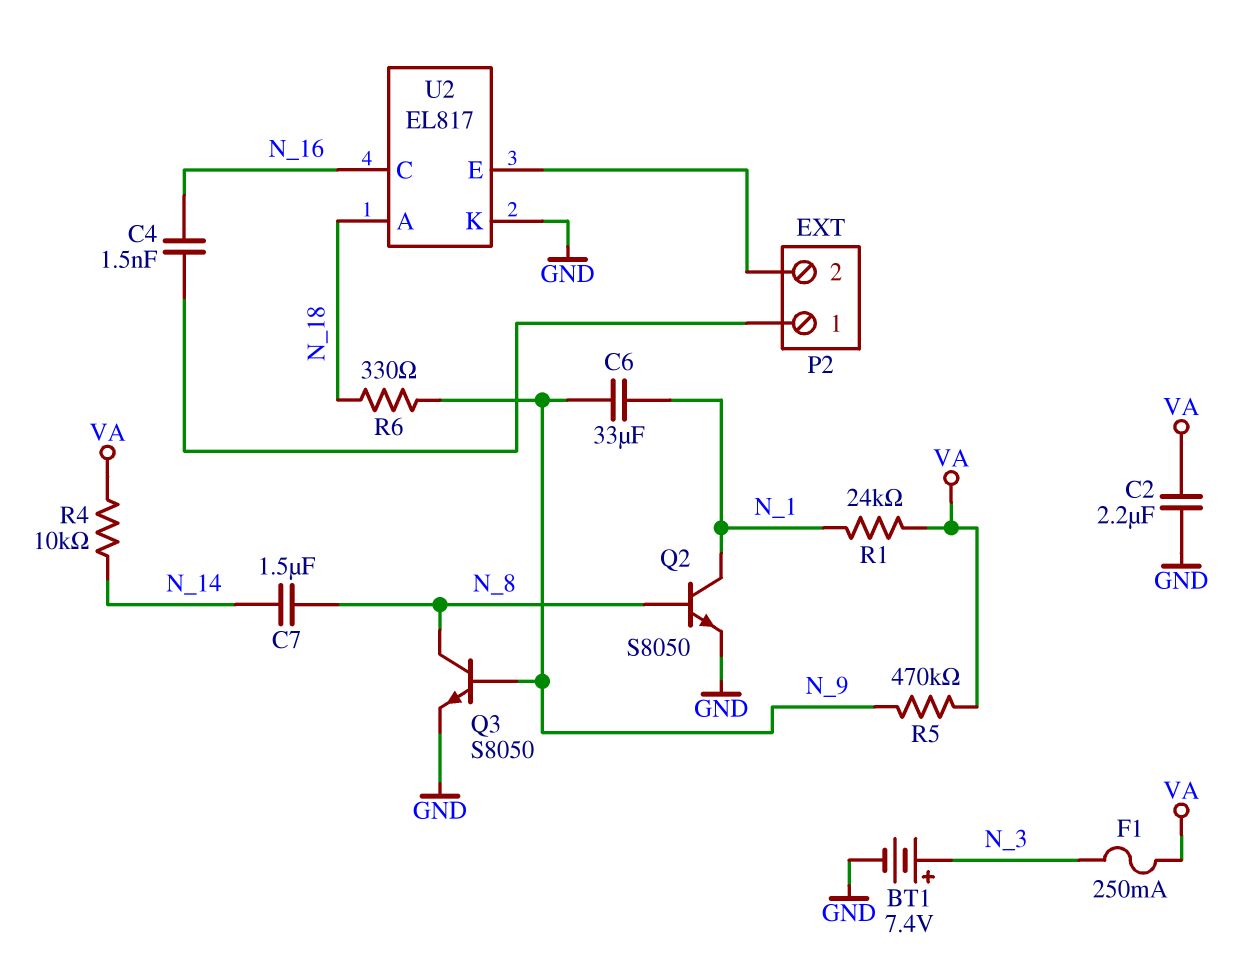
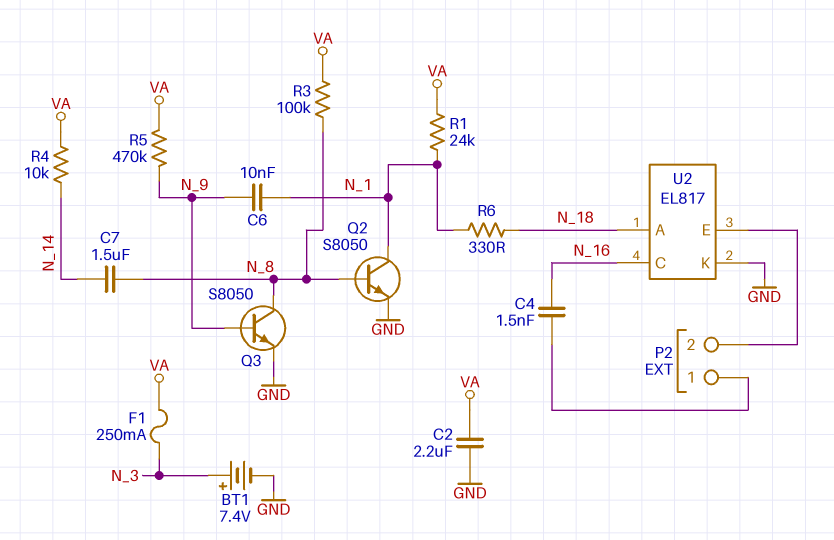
C6: 33uF (N_1, N_9) -> 10nF (N_1, N_9)
R3: none -> 100k (N_8, VA)
R6: 330 (N_9, N_18) -> 330 (N_1, N_18)

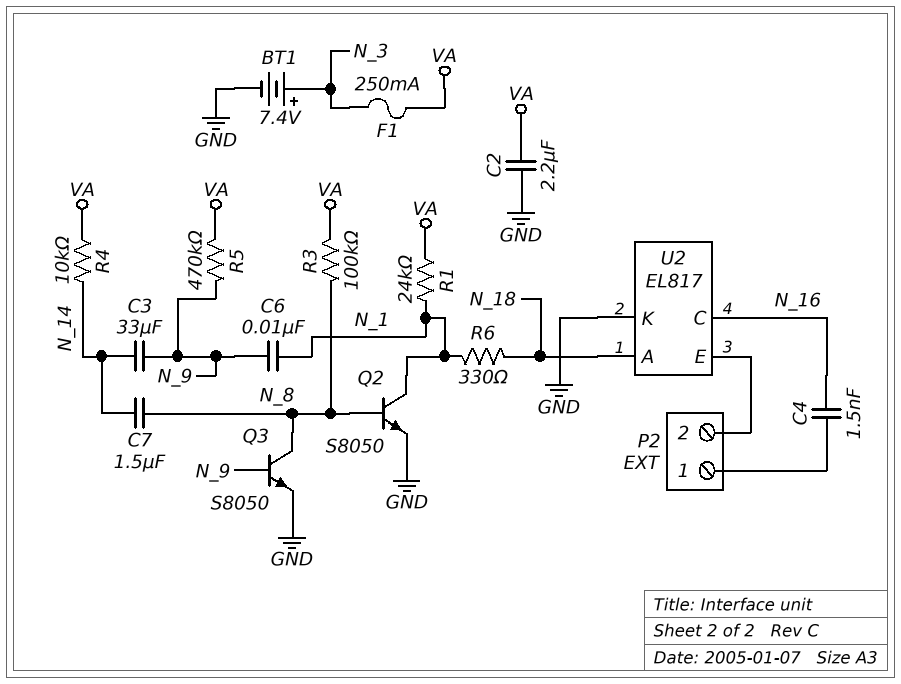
C3: none -> 33uF (N_9, N_14)

